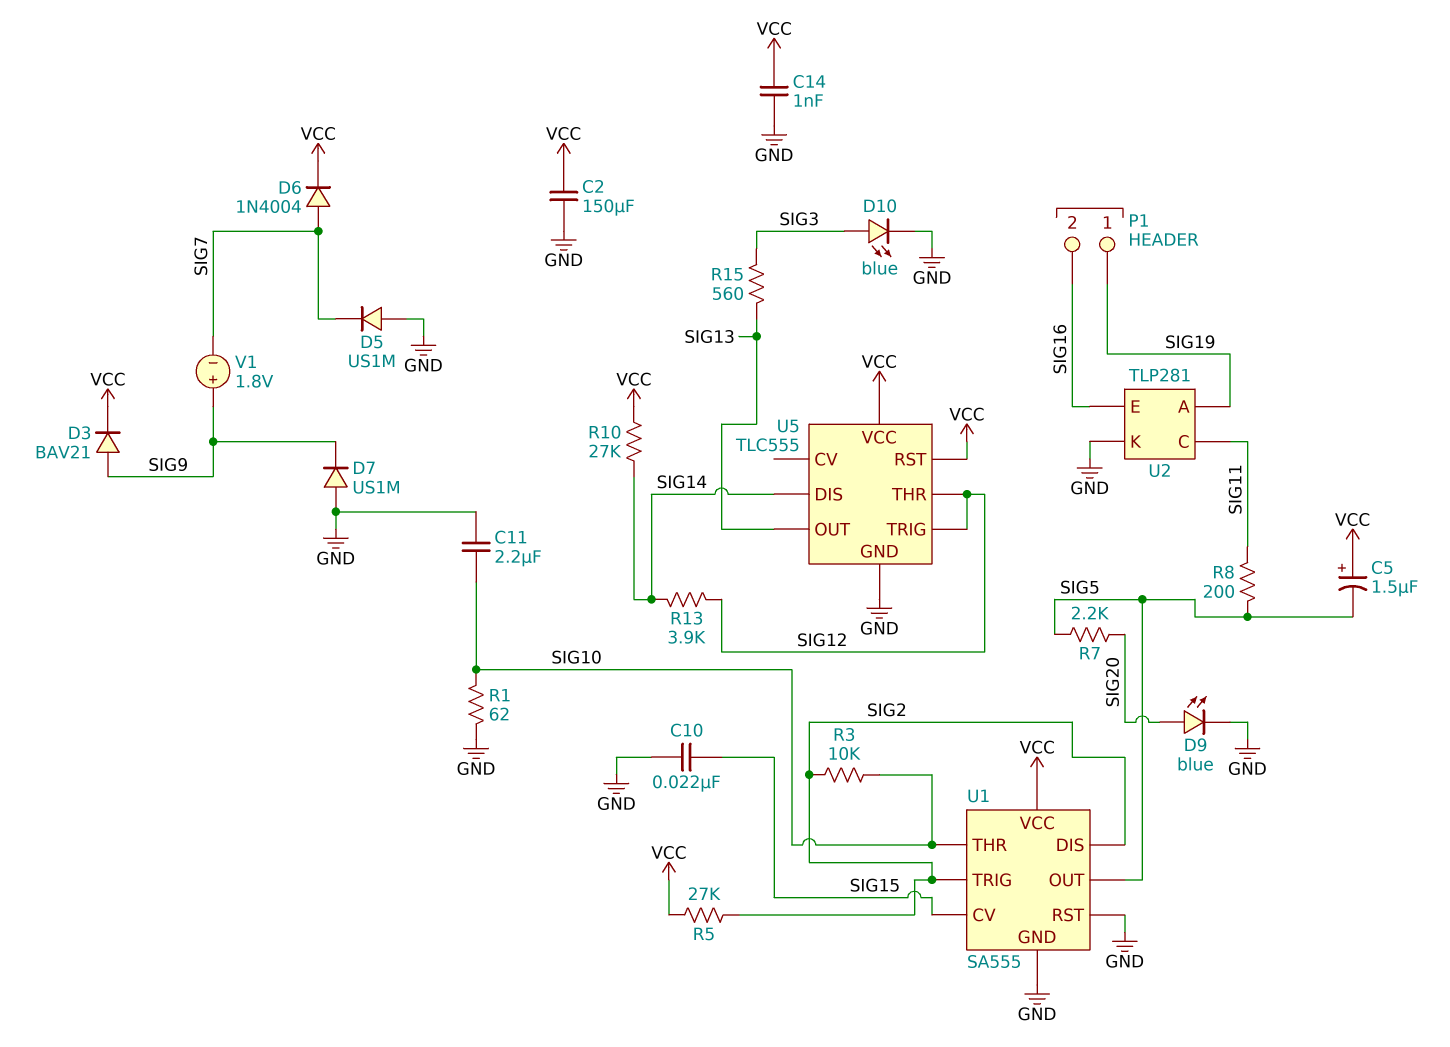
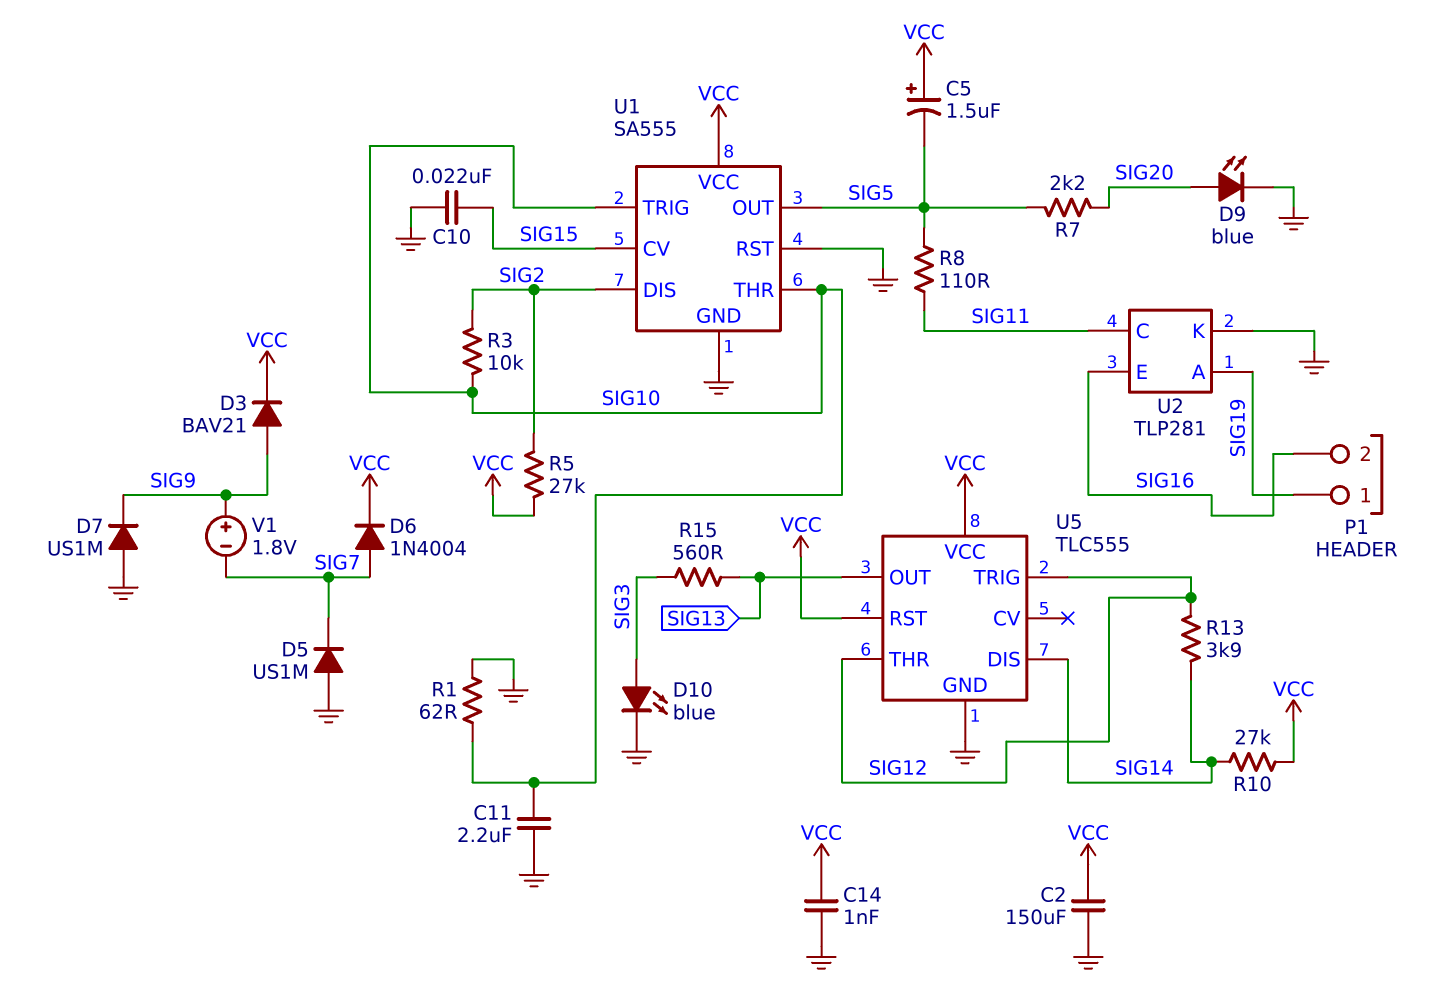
R8: 200 (SIG5, SIG11) -> 110 (SIG5, SIG11)
U1 pin TRIG: SIG2 -> SIG10

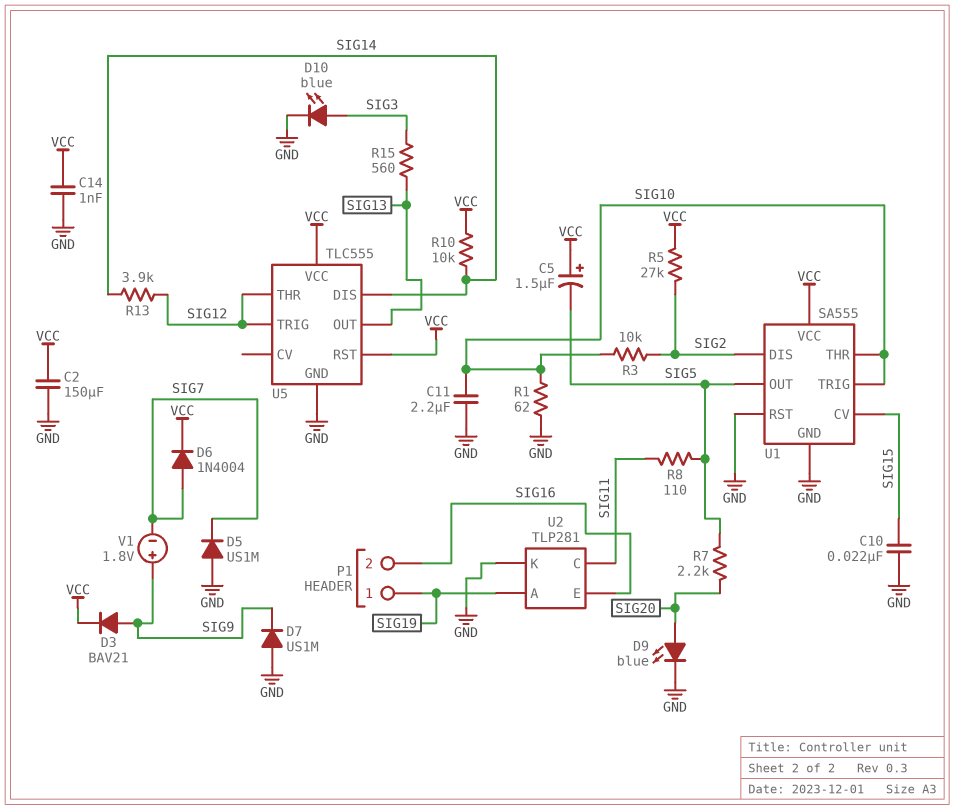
R10: 27k (SIG14, VCC) -> 10k (SIG14, VCC)

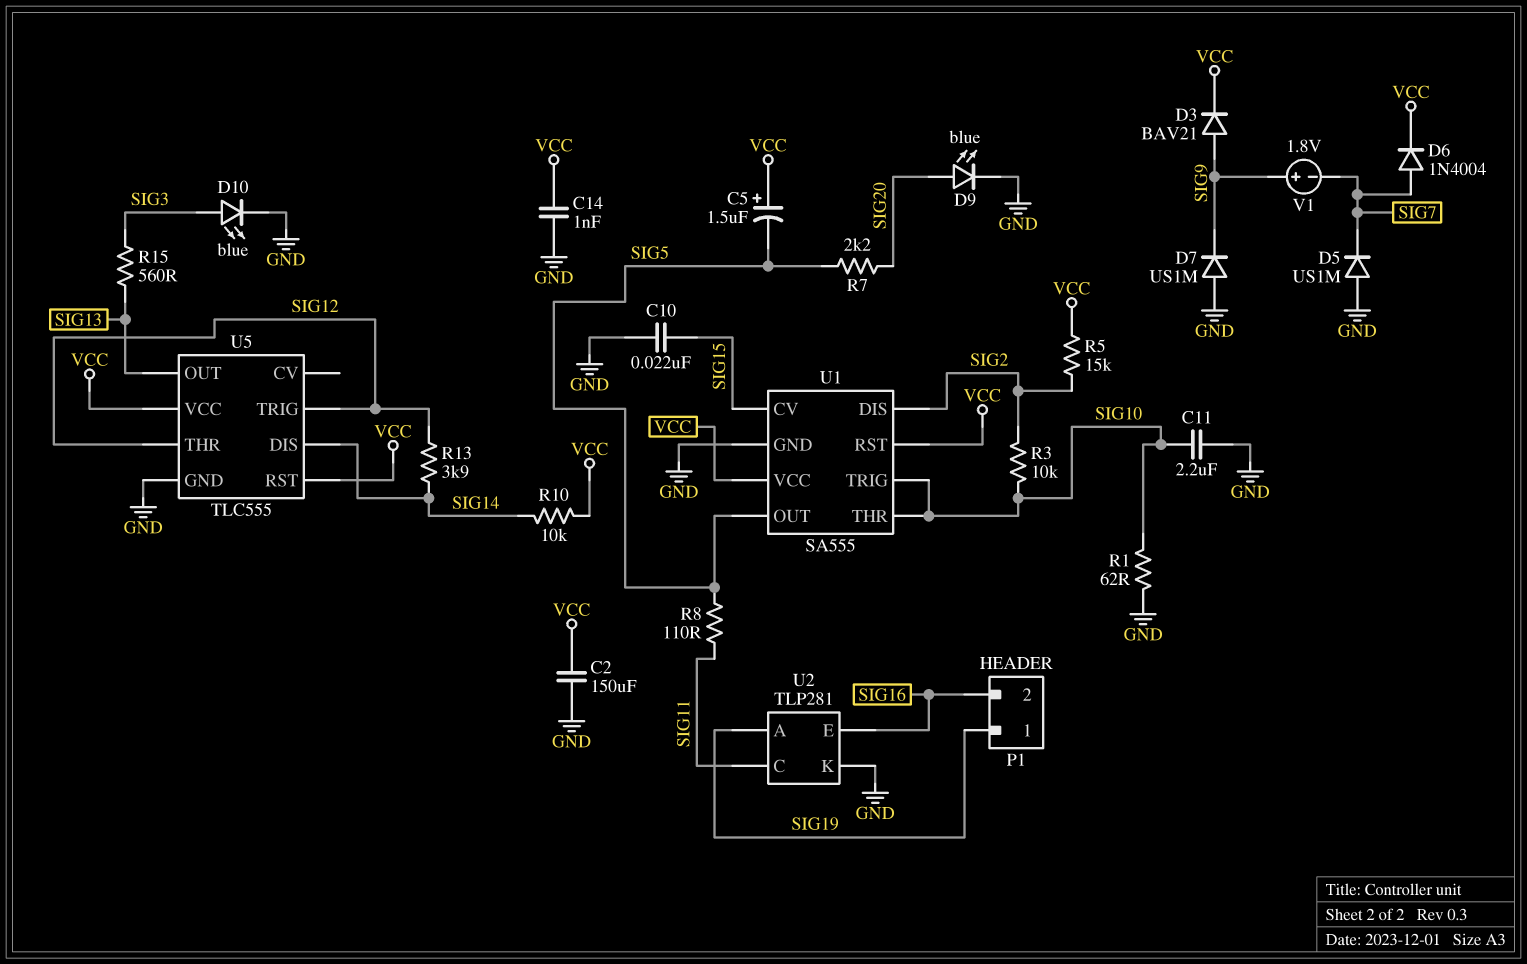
R5: 27k (SIG2, VCC) -> 15k (SIG2, VCC)
U1 pin RST: GND -> VCC

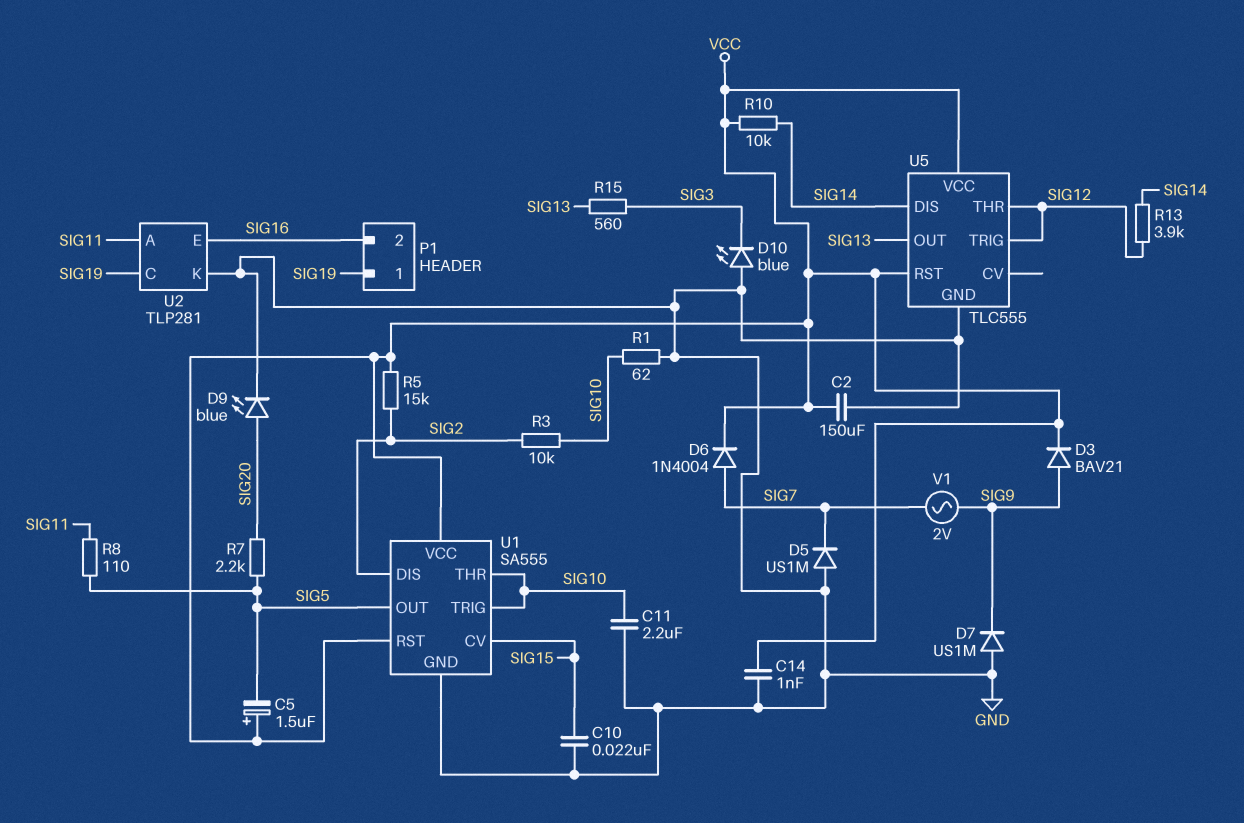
D10: LED blue (A SIG3, K GND) -> LED blue (A GND, K SIG3)
U2 pin A: SIG19 -> SIG11
U2 pin C: SIG11 -> SIG19
V1: 1.8V (plus SIG9, minus SIG7) -> AC 2V (SIG7, SIG9)

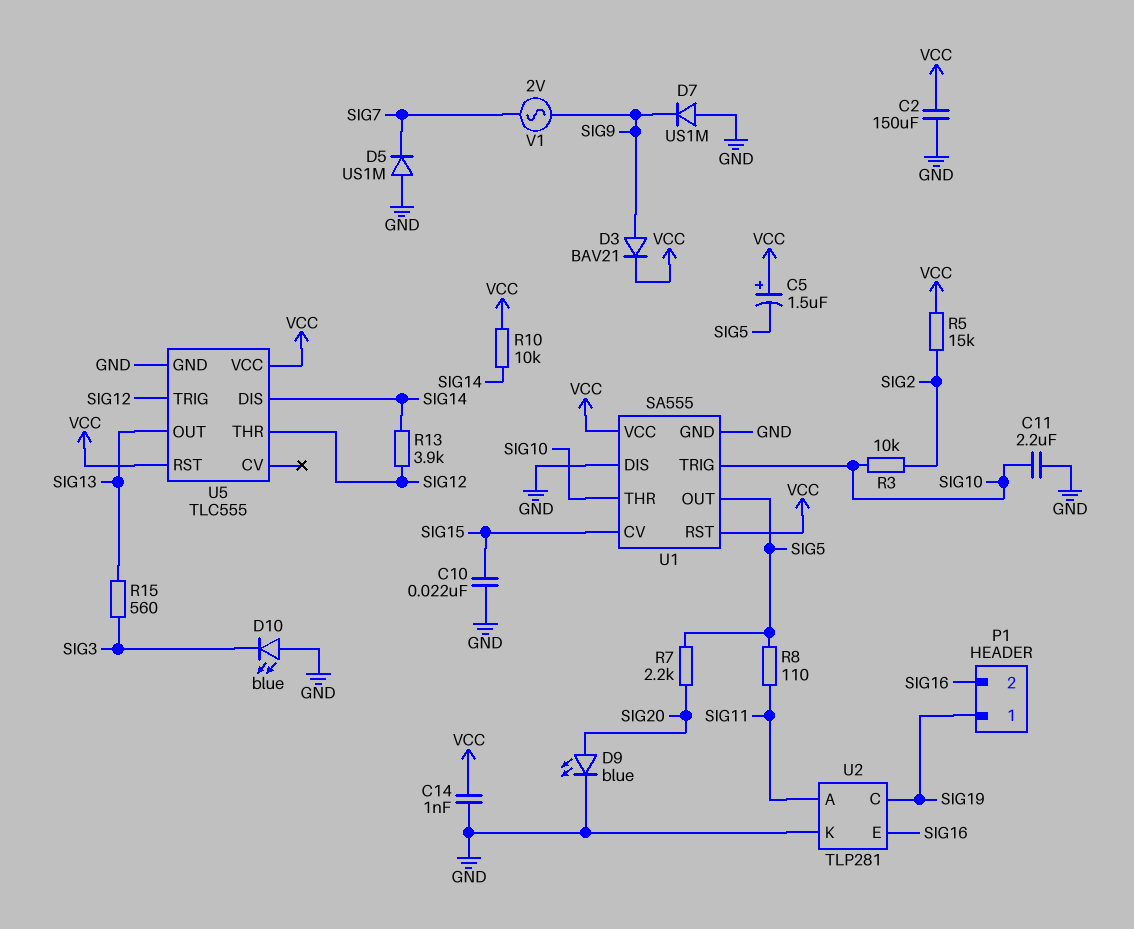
D6: diode 1N4004 (A SIG7, K VCC) -> none
R1: 62 (GND, SIG10) -> none
U1 pin DIS: SIG2 -> GND

